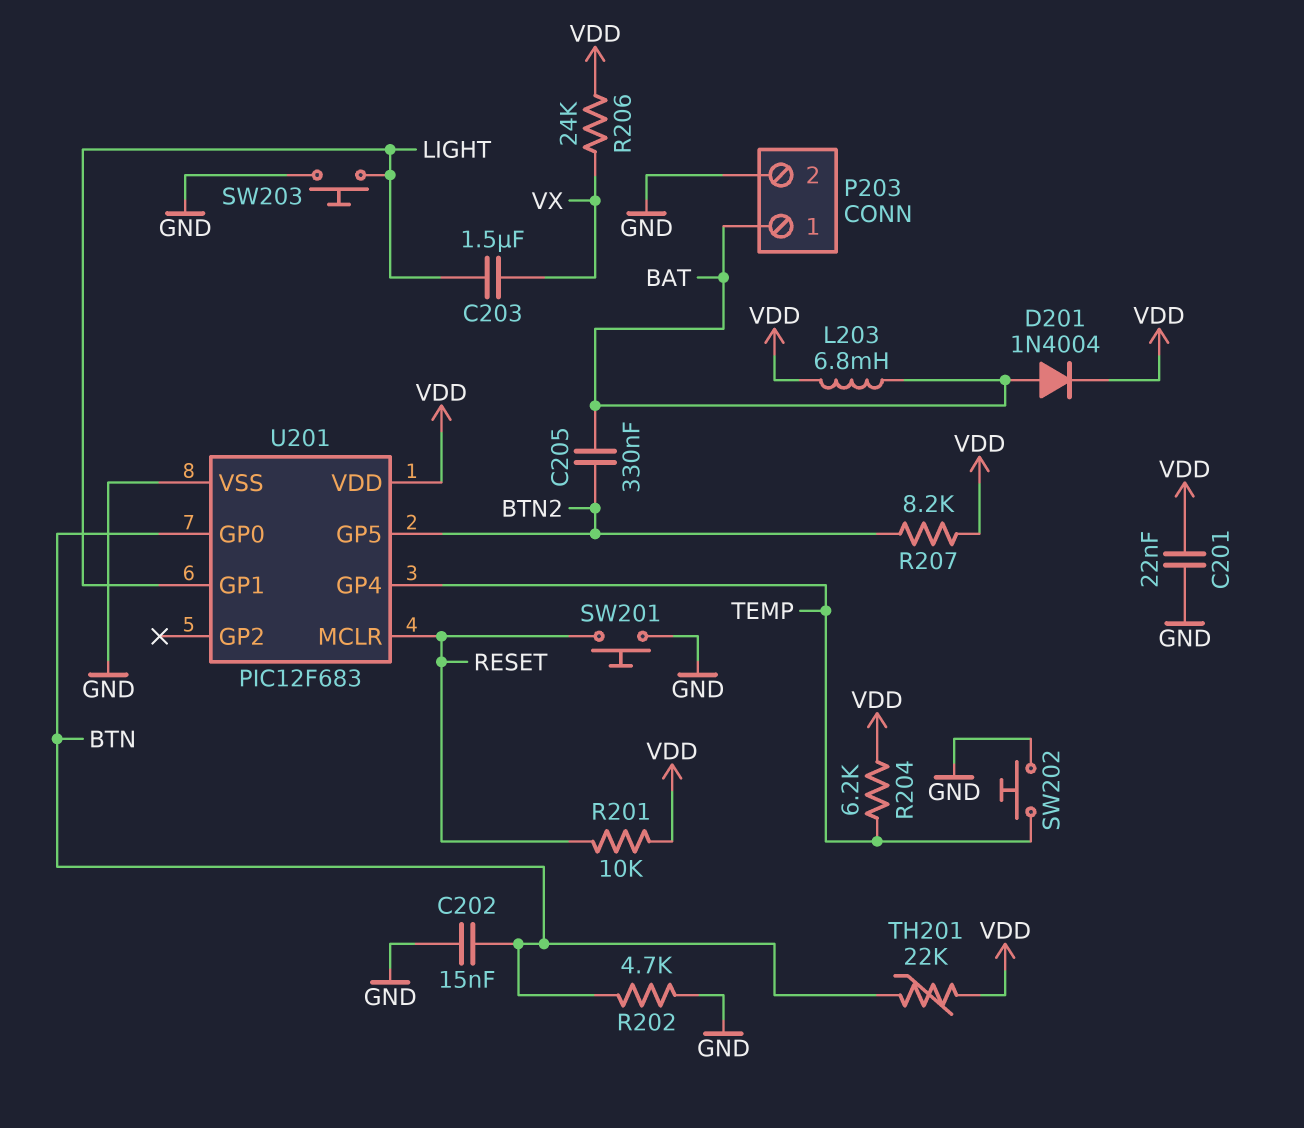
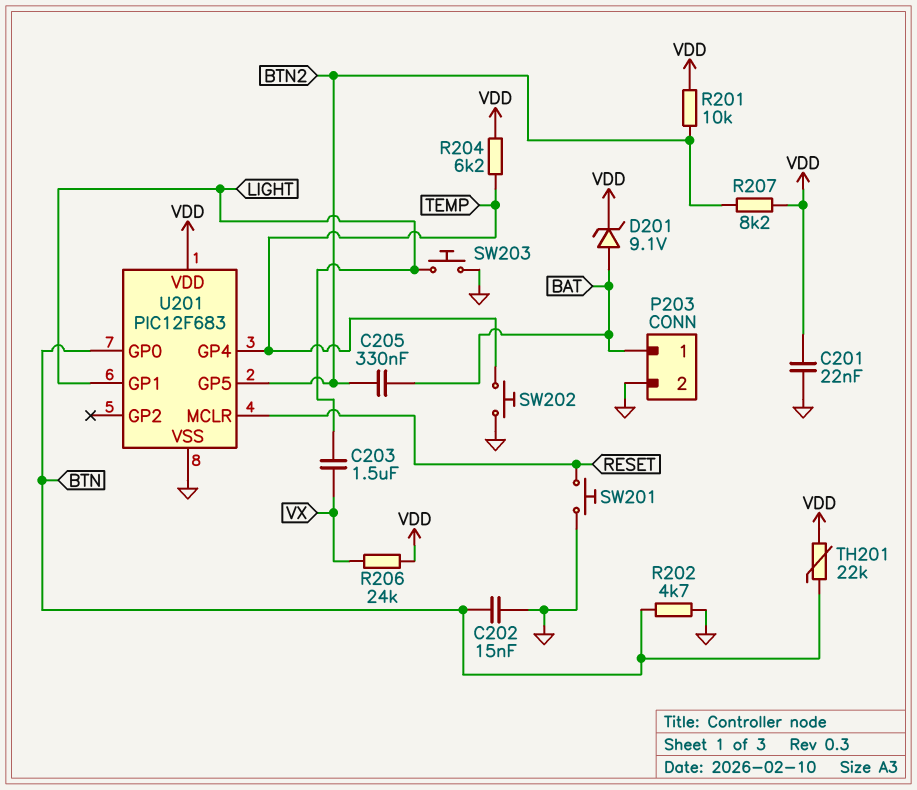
D201: diode 1N4004 (A BAT, K VDD) -> zener 9.1V (A BAT, K VDD)
L203: 6.8mH (BAT, VDD) -> none
R201: 10k (RESET, VDD) -> 10k (BTN2, VDD)

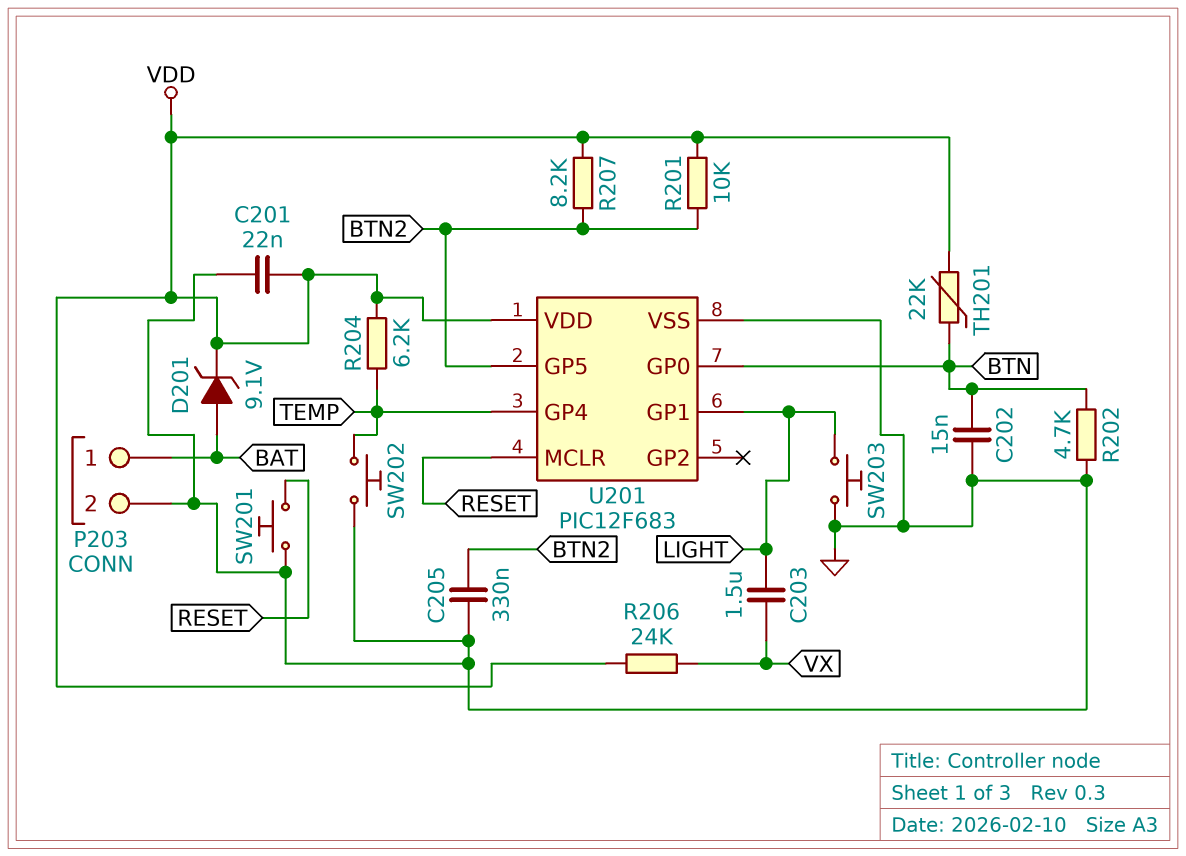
C205: 330nF (BAT, BTN2) -> 330nF (BTN2, GND)

